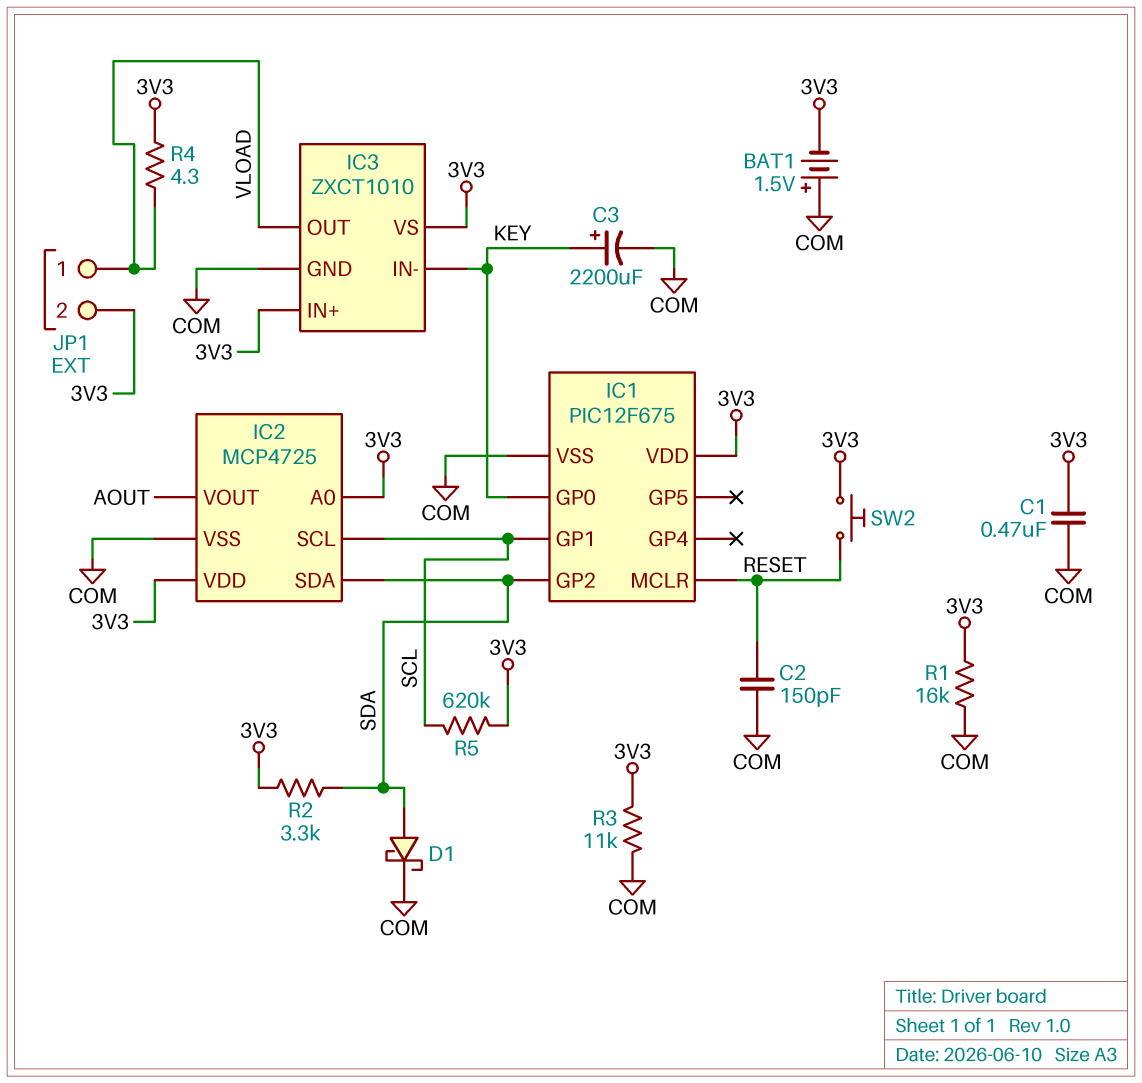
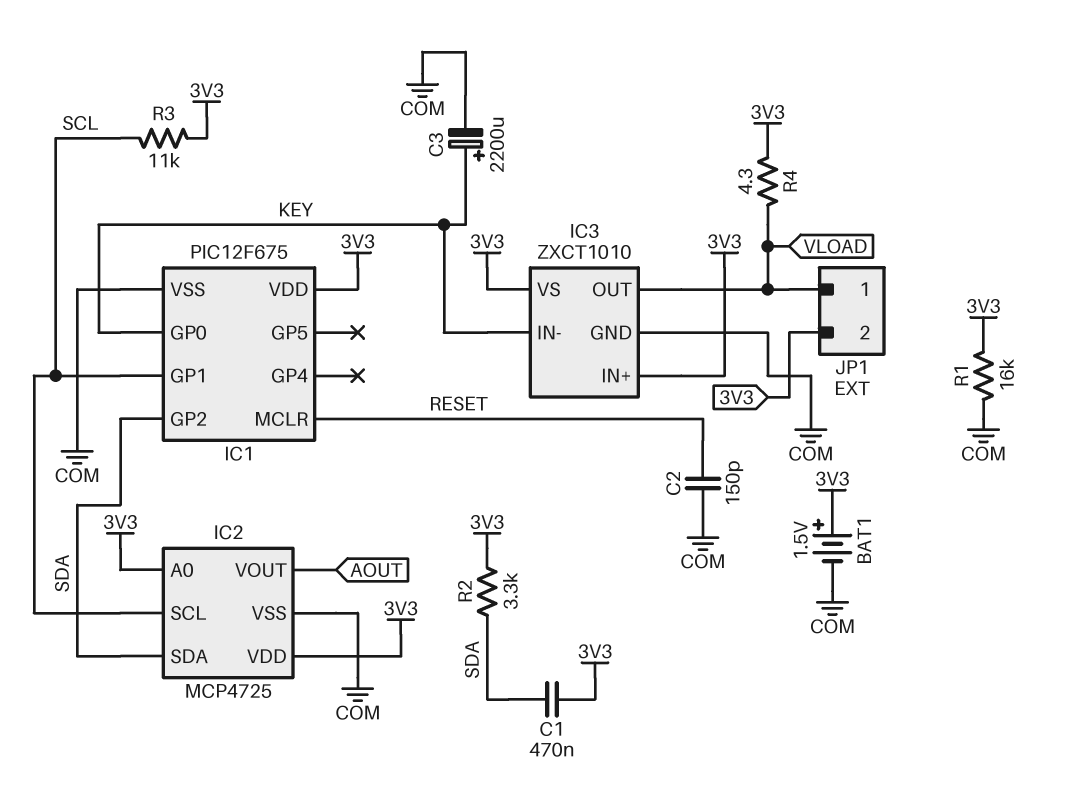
BAT1: 1.5V (plus COM, minus 3V3) -> 1.5V (plus 3V3, minus COM)
C1: 470nF (3V3, COM) -> 470nF (3V3, SDA)
D1: schottky (A SDA, K COM) -> none
R3: 11k (3V3, COM) -> 11k (3V3, SCL)
R5: 620k (3V3, SCL) -> none
SW2: button (3V3, RESET) -> none

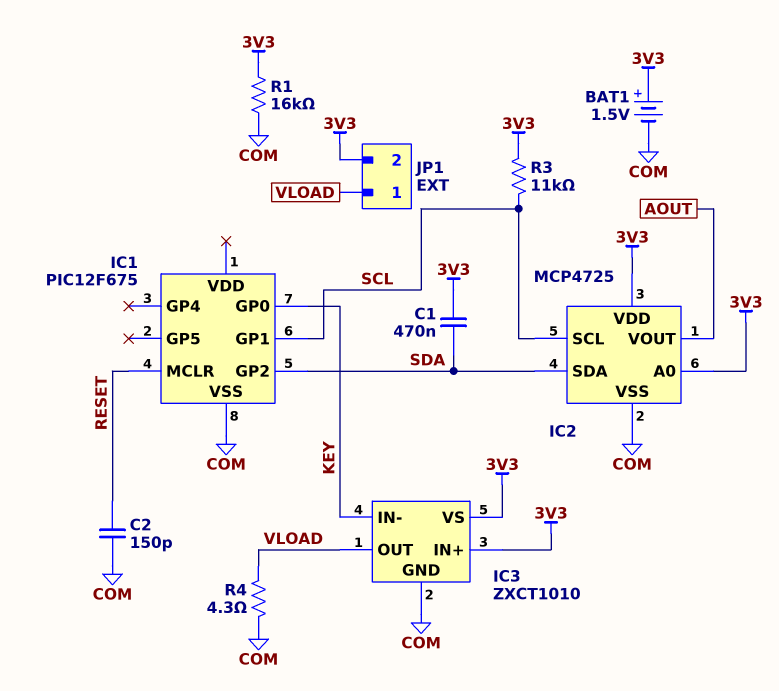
C3: 2200uF (plus KEY, minus COM) -> none
IC1 pin VDD: 3V3 -> none
R2: 3.3k (3V3, SDA) -> none
R4: 4.3 (3V3, VLOAD) -> 4.3 (COM, VLOAD)

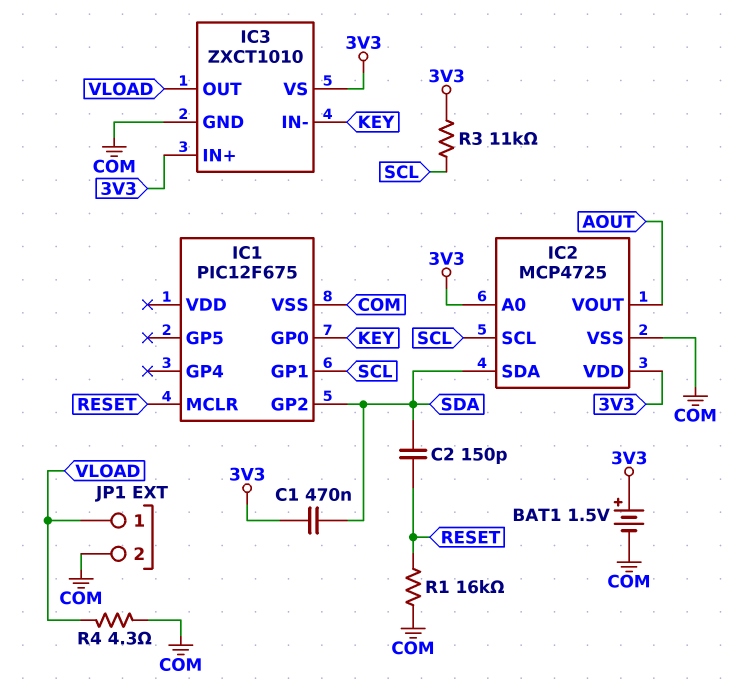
C2: 150pF (COM, RESET) -> 150pF (RESET, SDA)
JP1 pin 2: 3V3 -> COM
R1: 16k (3V3, COM) -> 16k (COM, RESET)

